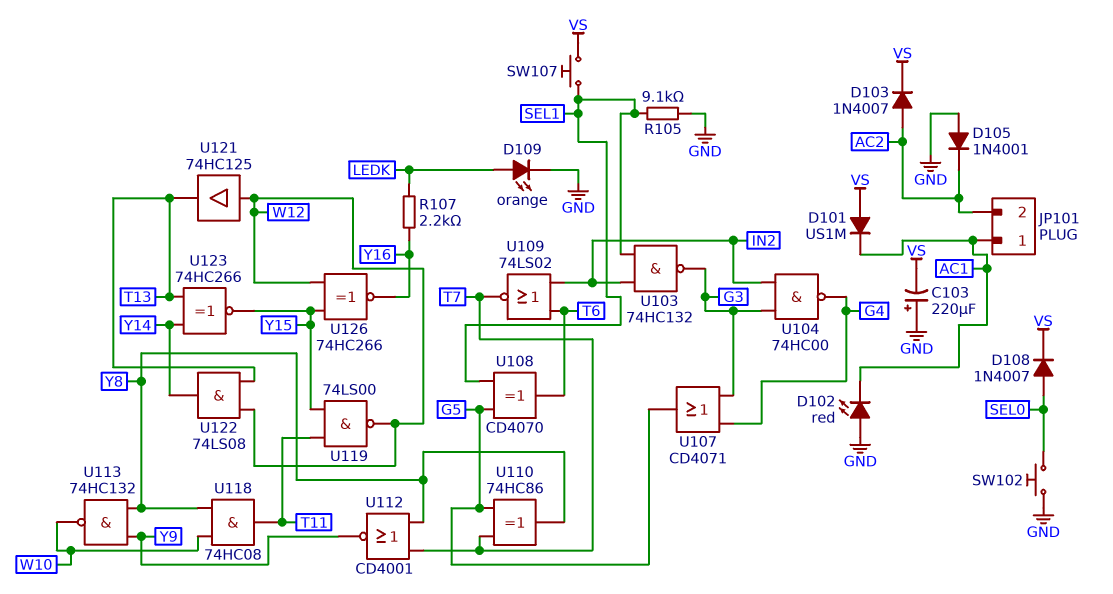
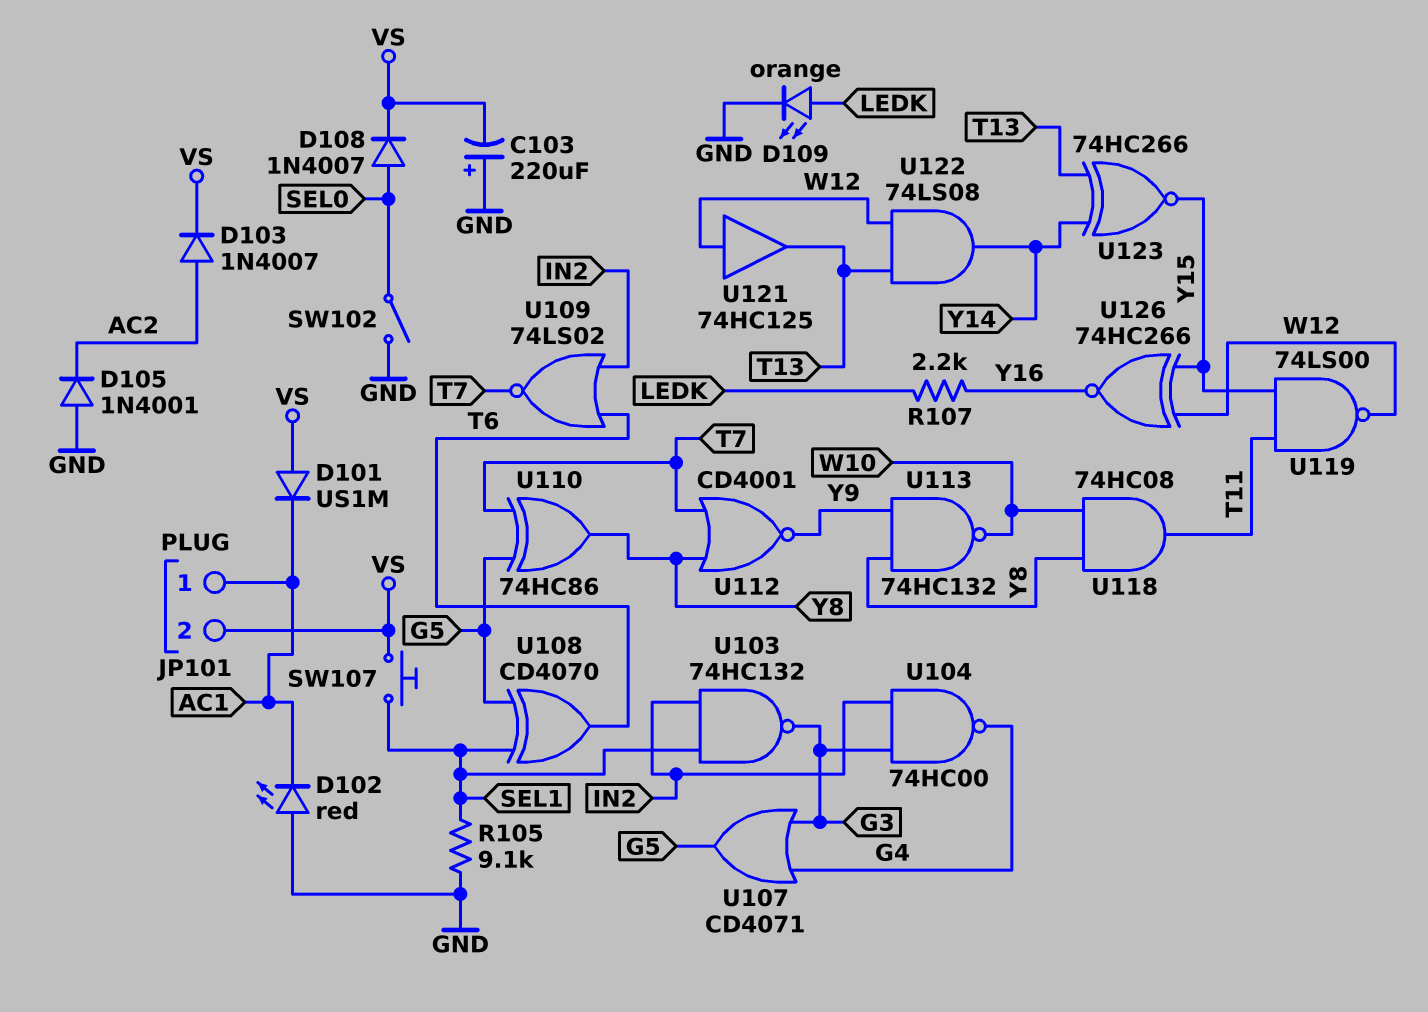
JP101 pin 2: AC2 -> VS
SW102: button (GND, SEL0) -> switch (GND, SEL0)

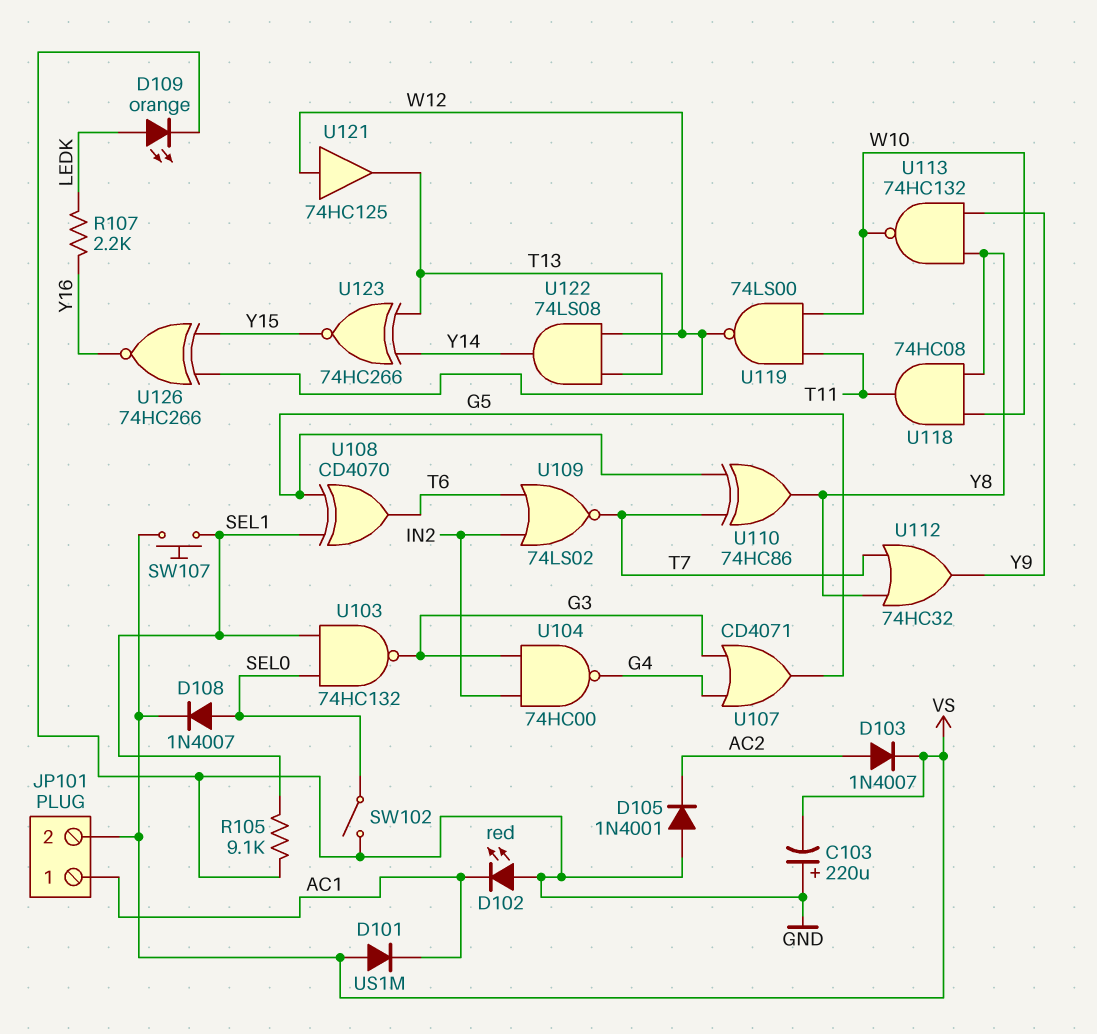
U103: NAND 74HC132 (in IN2, in SEL1, out G3) -> NAND 74HC132 (in SEL0, in SEL1, out G3)
U112: NOR CD4001 (in T7, in Y8, out Y9) -> OR 74HC32 (in T7, in Y8, out Y9)
U119: NAND 74LS00 (in T11, in Y15, out W12) -> NAND 74LS00 (in T11, in W10, out W12)

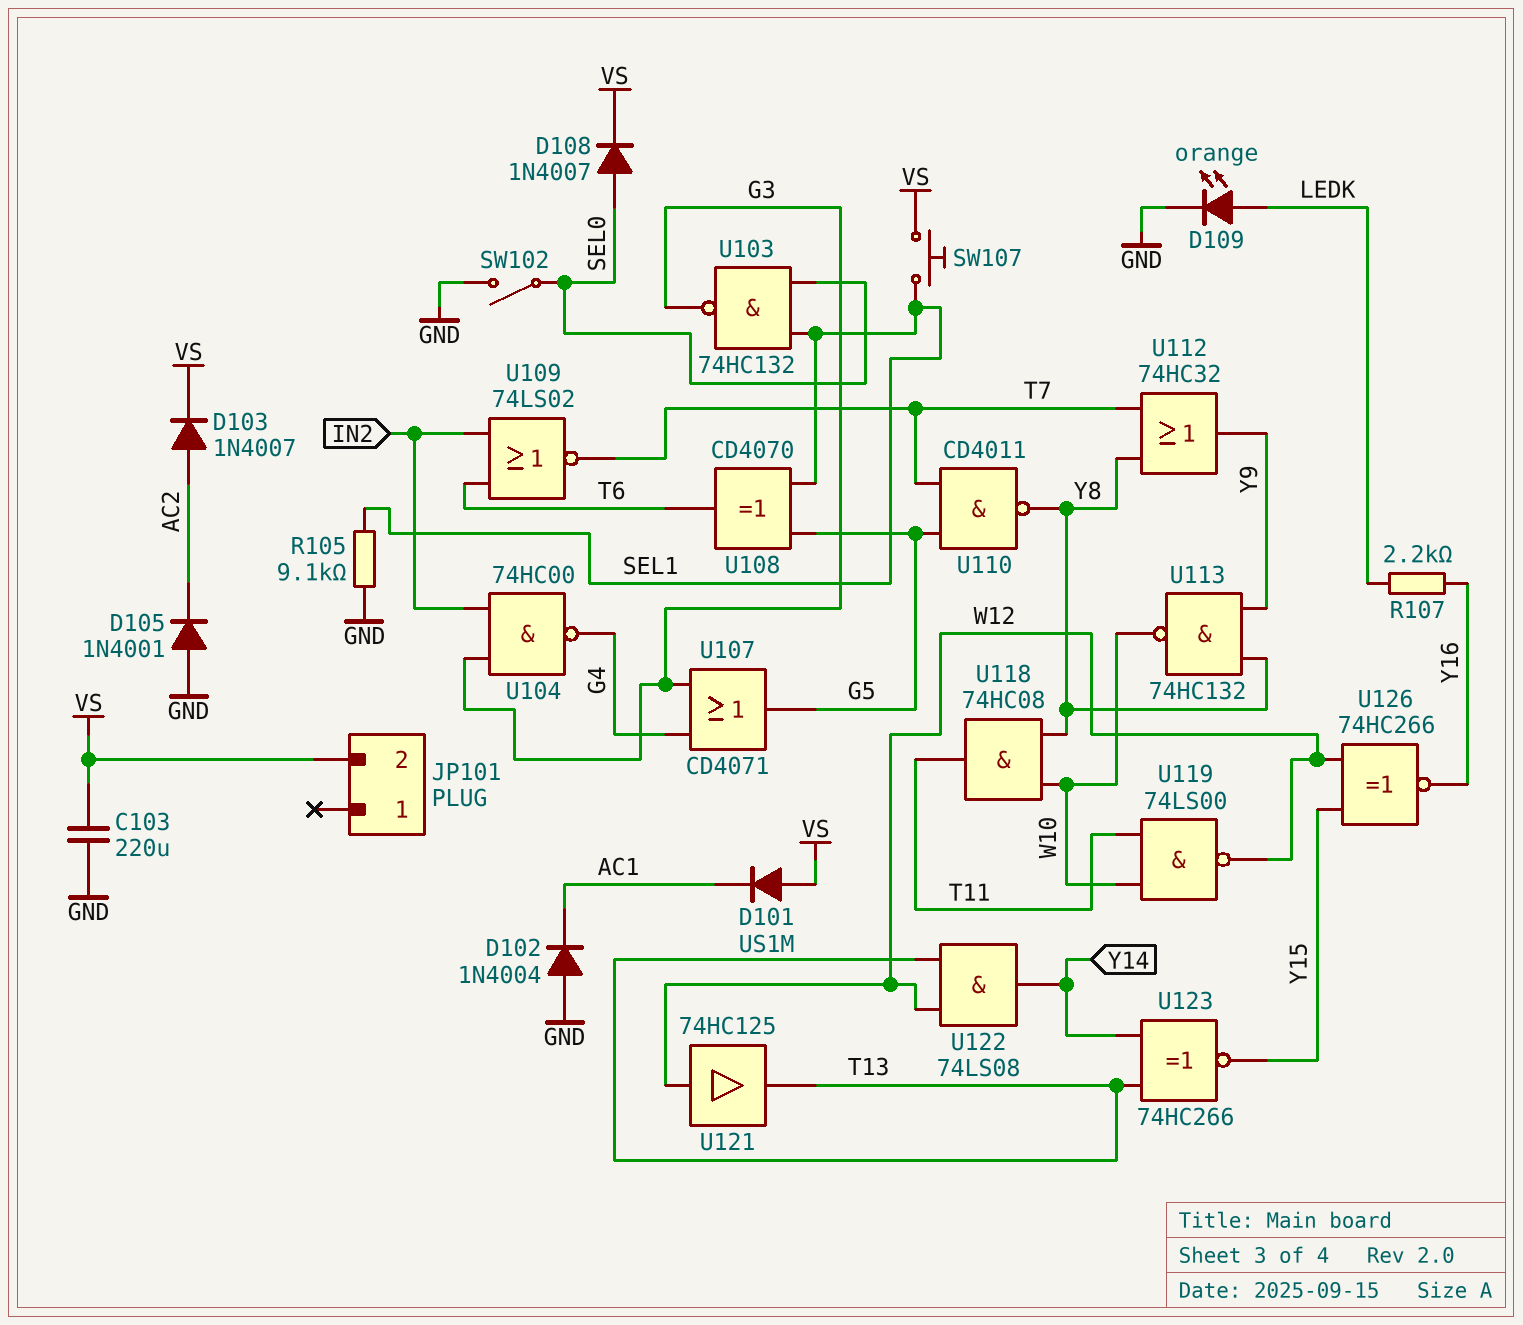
C103: 220uF (plus GND, minus VS) -> 220uF (GND, VS)
D102: LED red (A GND, K AC1) -> diode 1N4004 (A GND, K AC1)
JP101 pin 1: AC1 -> none
U110: XOR 74HC86 (in G5, in T7, out Y8) -> NAND CD4011 (in G5, in T7, out Y8)

